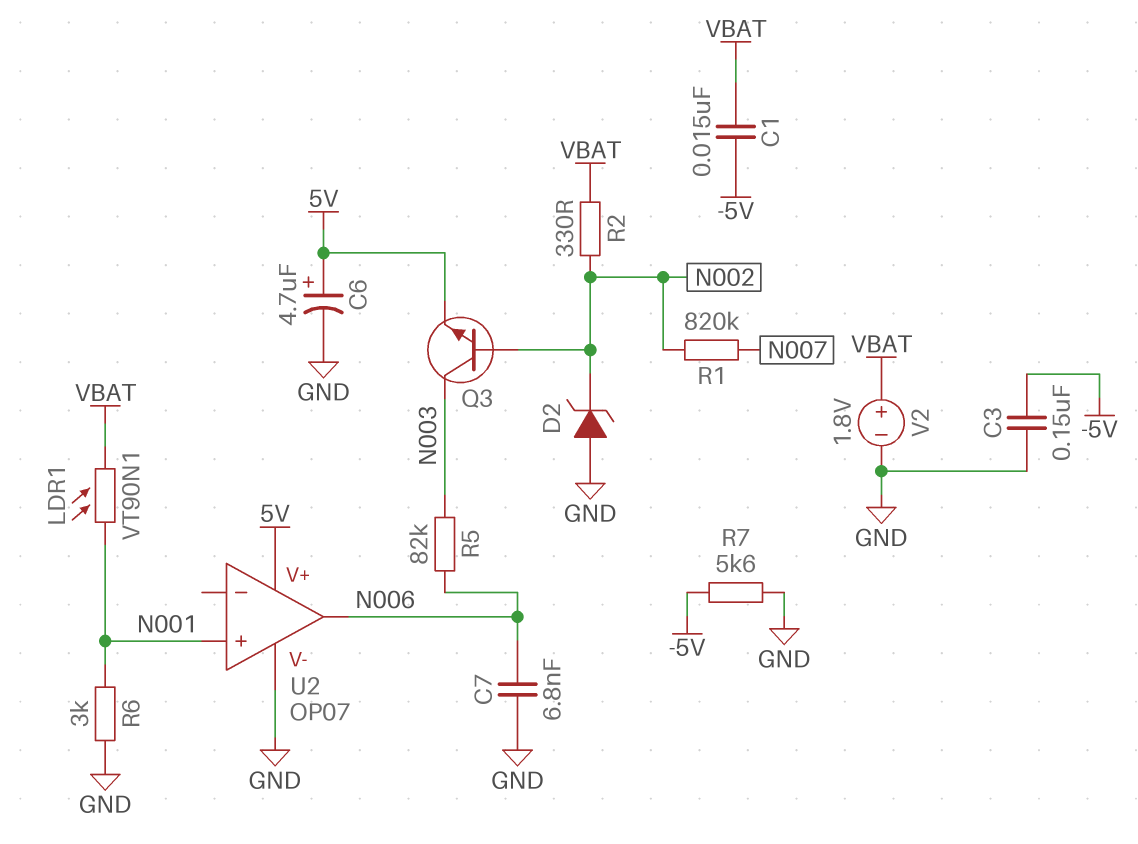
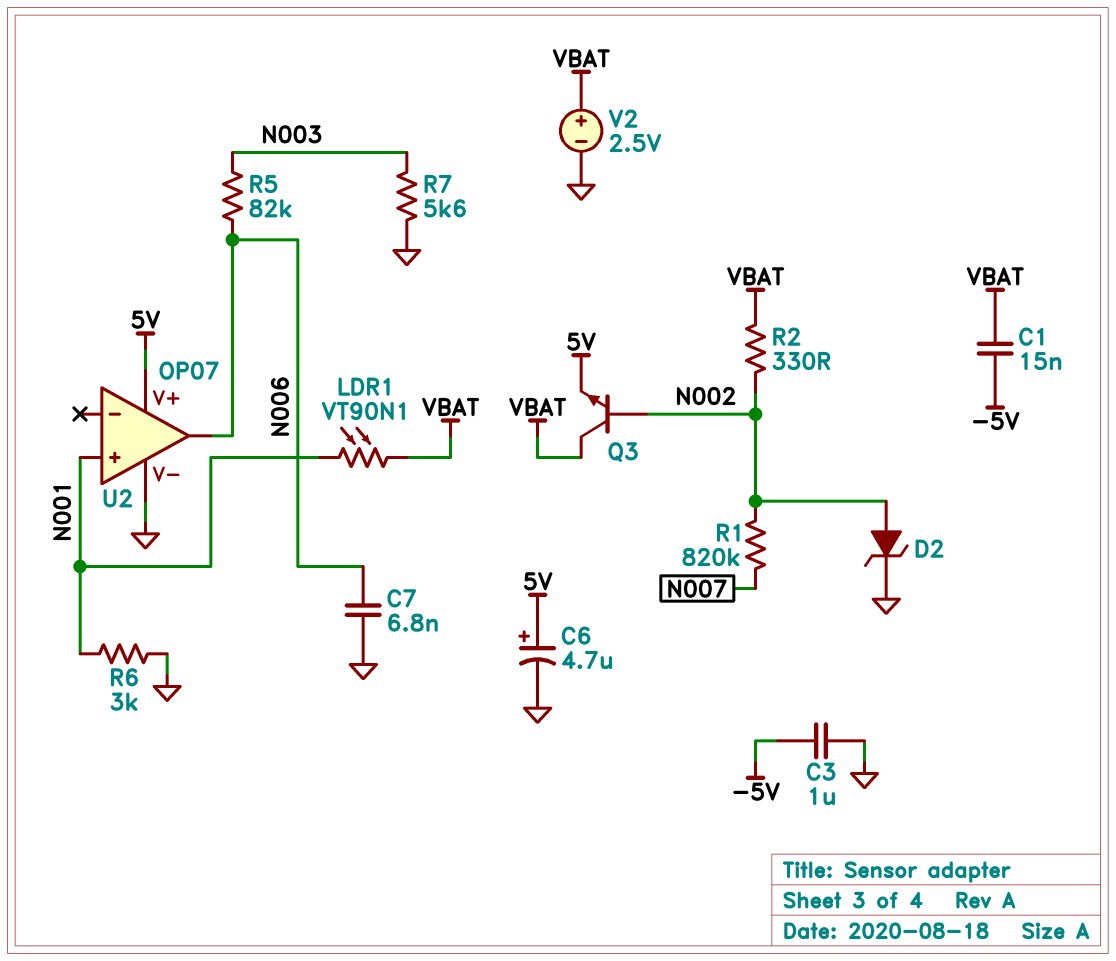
C3: 150nF (-5V, GND) -> 1uF (-5V, GND)
D2: zener (A GND, K N002) -> zener (A N002, K GND)
Q3: NPN (B N002, C N003, E 5V) -> NPN (B N002, C VBAT, E 5V)
R7: 5.6k (-5V, GND) -> 5.6k (GND, N003)
V2: 1.8V (plus VBAT, minus GND) -> 2.5V (plus VBAT, minus GND)

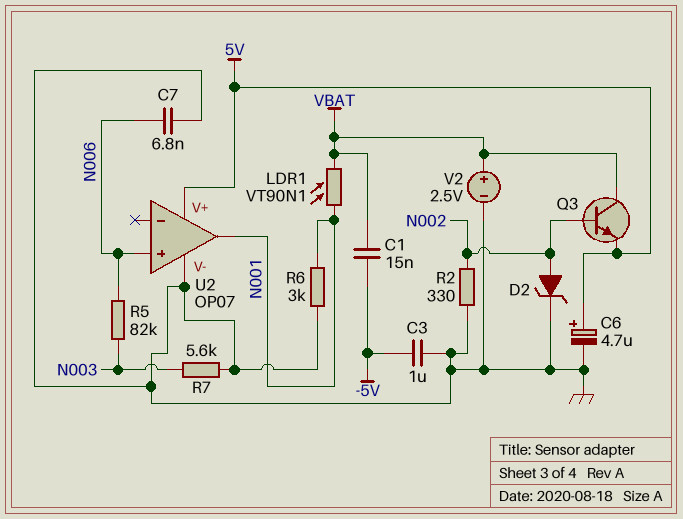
R1: 820k (N002, N007) -> none
R2: 330 (N002, VBAT) -> 330 (GND, N002)
U2 pin in+: N001 -> N006
U2 pin out: N006 -> N001

